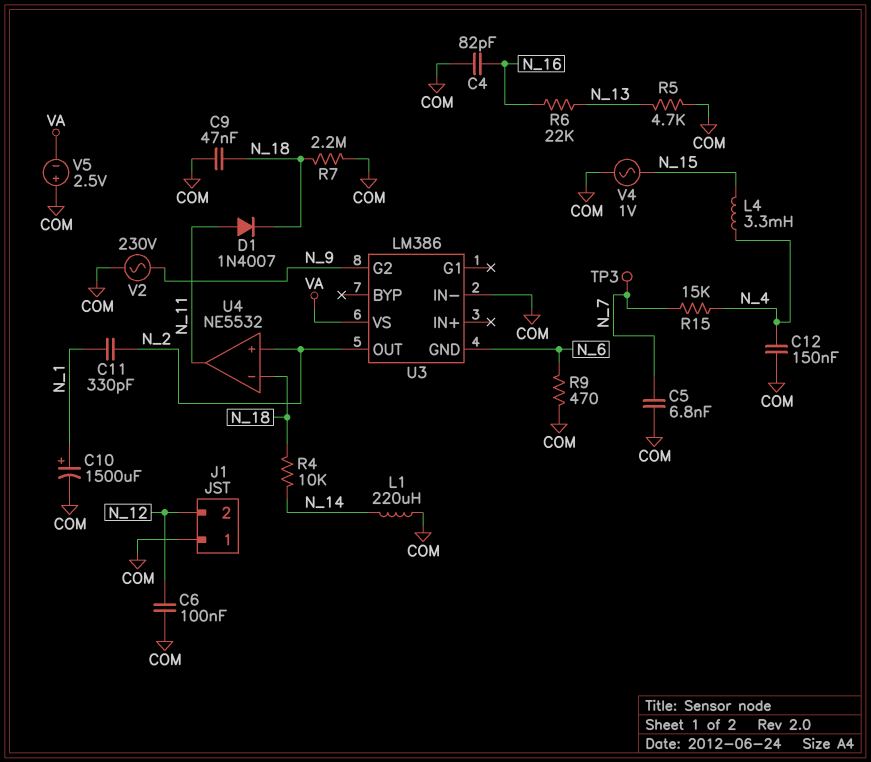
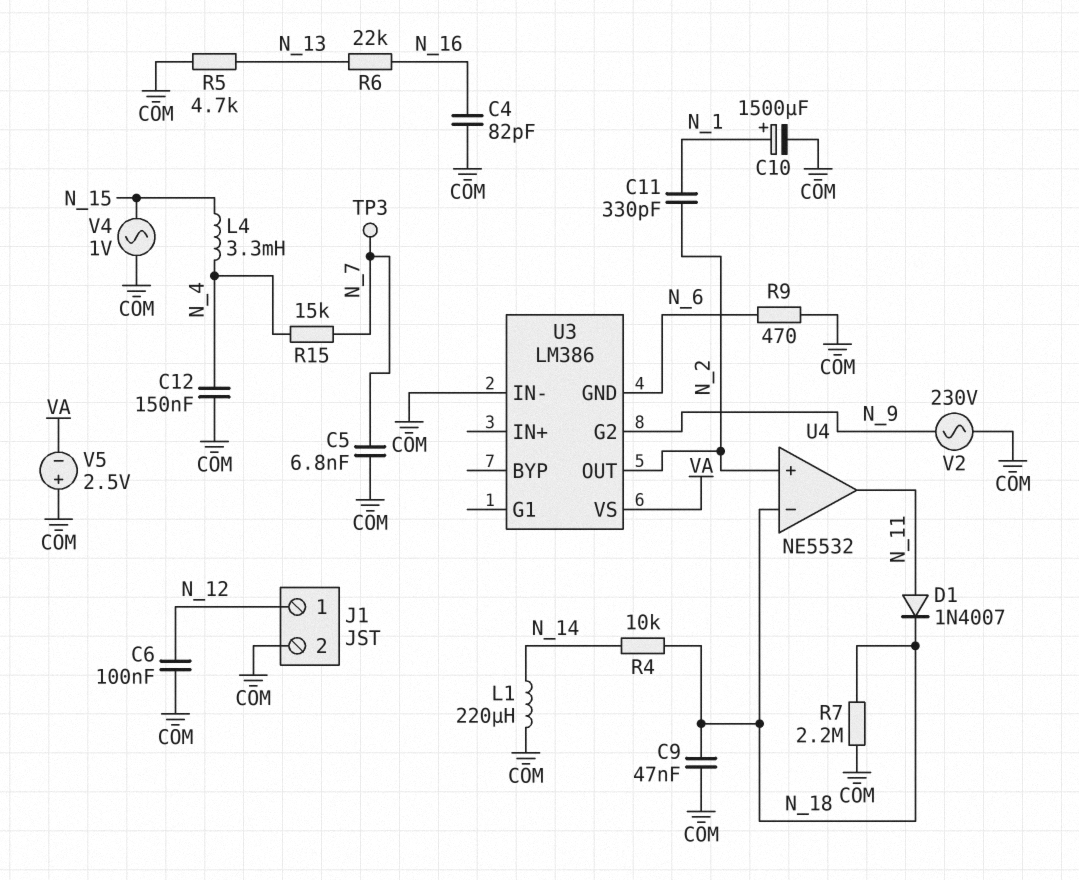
J1 pin 1: COM -> N_12
J1 pin 2: N_12 -> COM

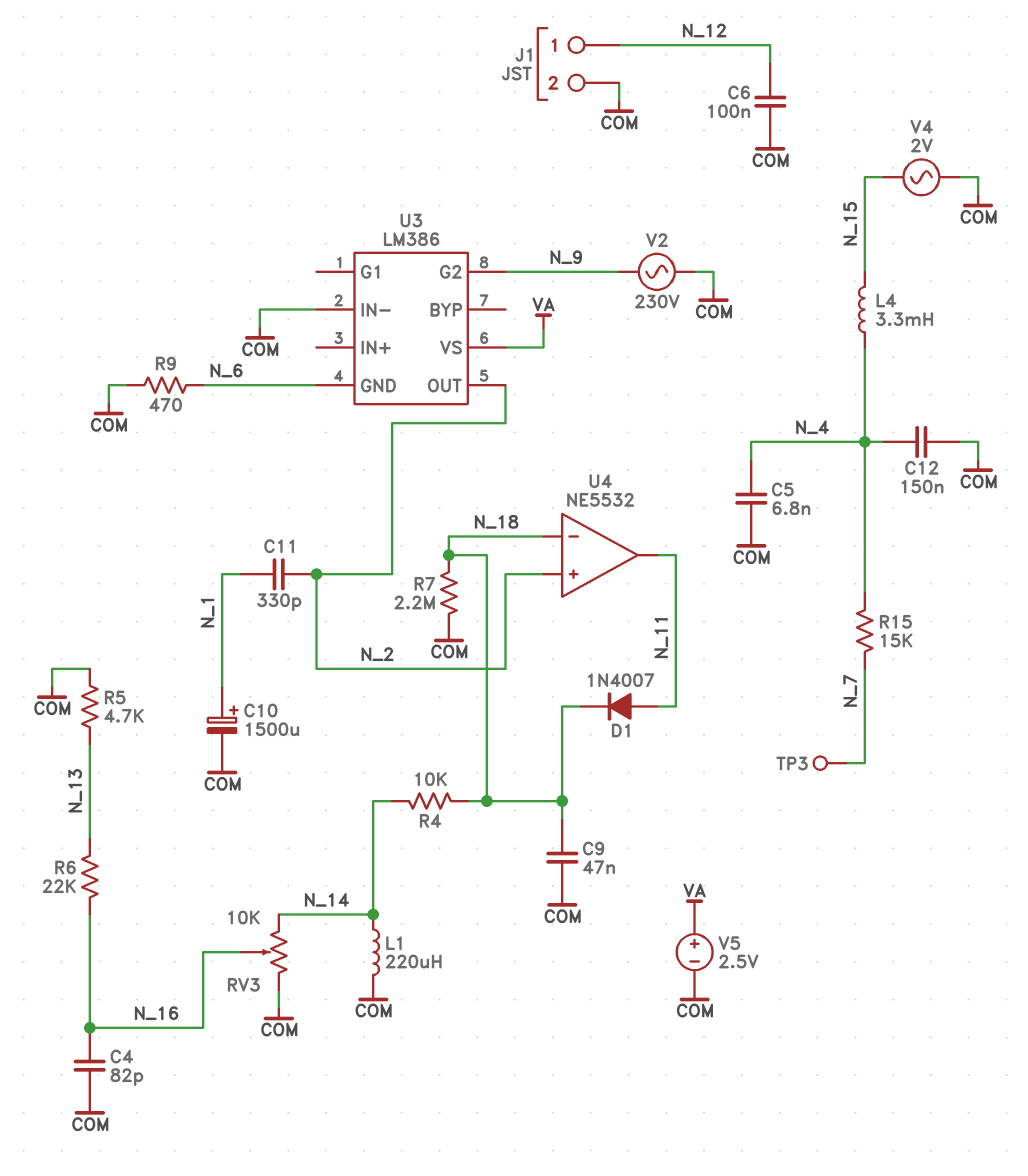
C5: 6.8nF (COM, N_7) -> 6.8nF (COM, N_4)
RV3: none -> 10k (COM, N_14, wiper N_16)
V4: AC 1V (COM, N_15) -> AC 2V (COM, N_15)
V5: 2.5V (plus COM, minus VA) -> 2.5V (plus VA, minus COM)

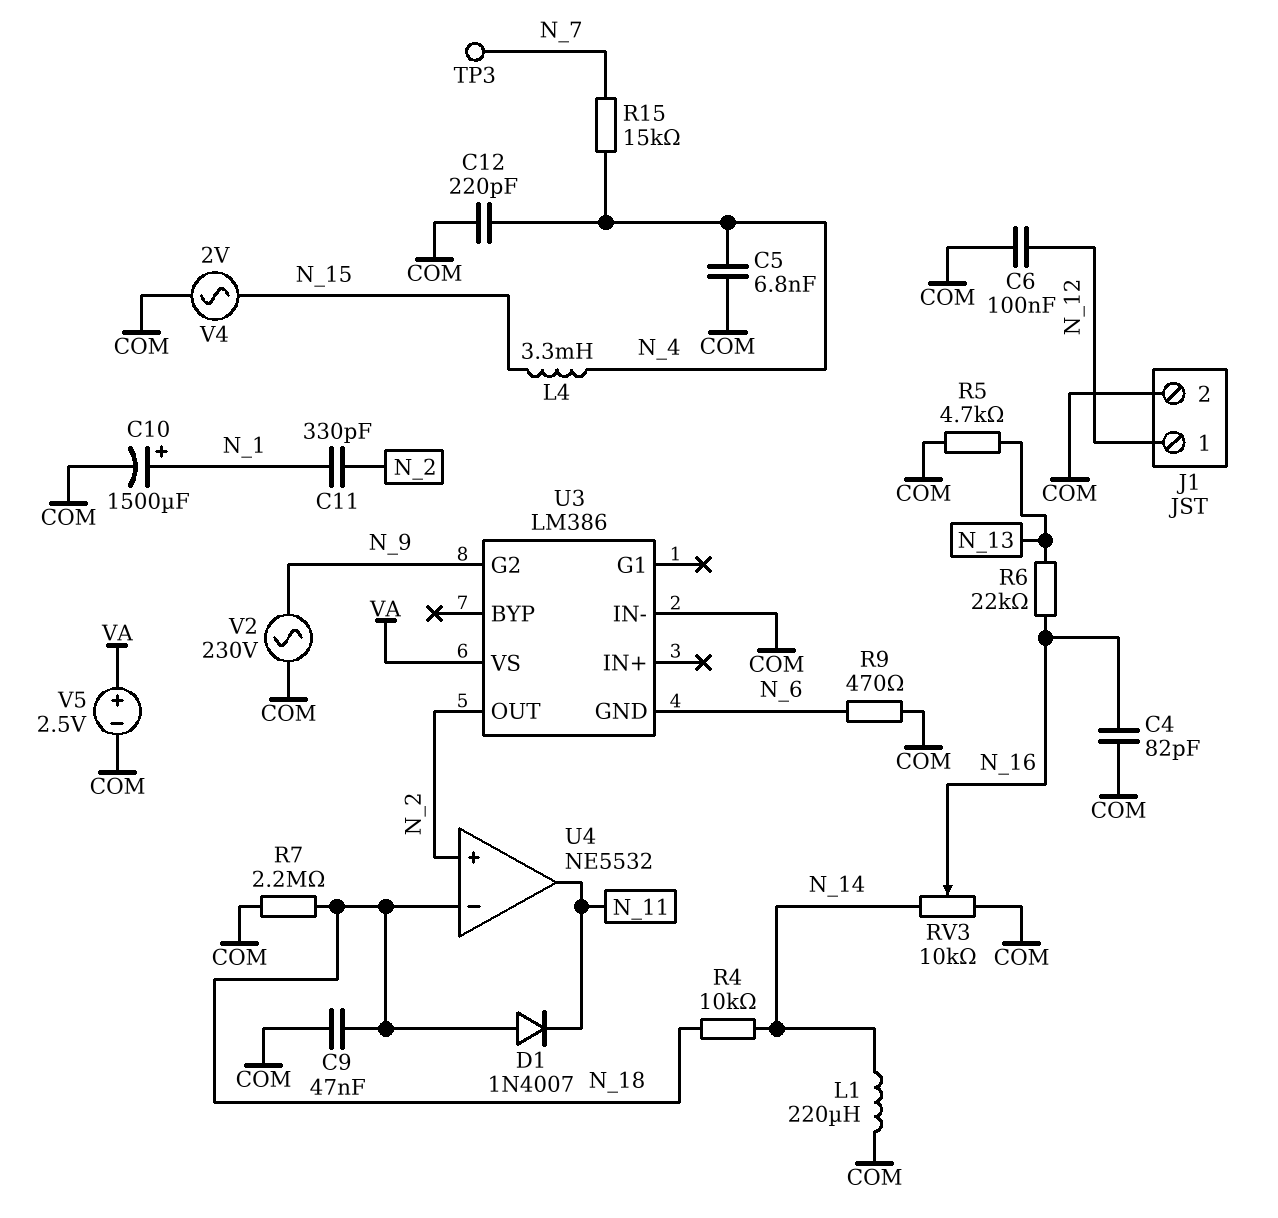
C12: 150nF (COM, N_4) -> 220pF (COM, N_4)
D1: diode 1N4007 (A N_11, K N_18) -> diode 1N4007 (A N_18, K N_11)

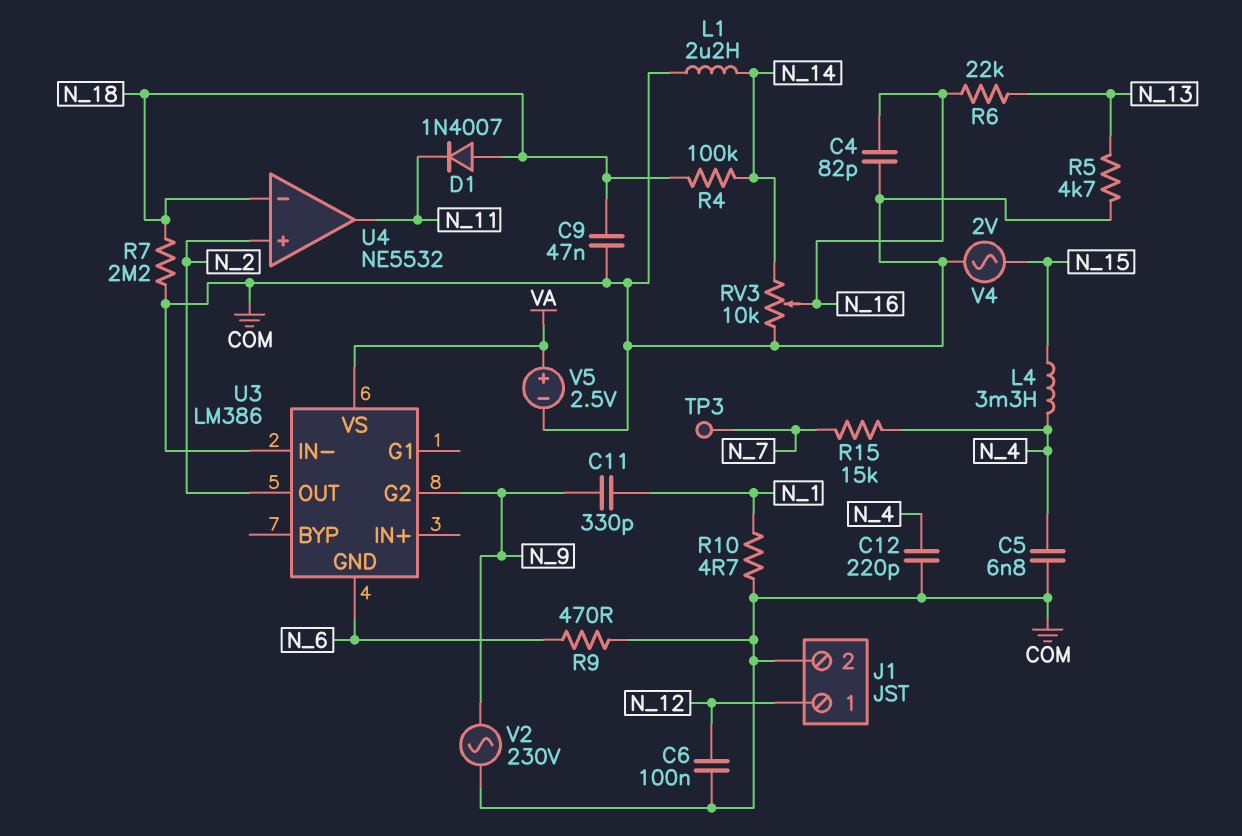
C10: 1500uF (plus N_1, minus COM) -> none
C11: 330pF (N_1, N_2) -> 330pF (N_1, N_9)
L1: 220uH (COM, N_14) -> 2.2uH (COM, N_14)
R4: 10k (N_14, N_18) -> 100k (N_14, N_18)
R10: none -> 4.7 (COM, N_1)

